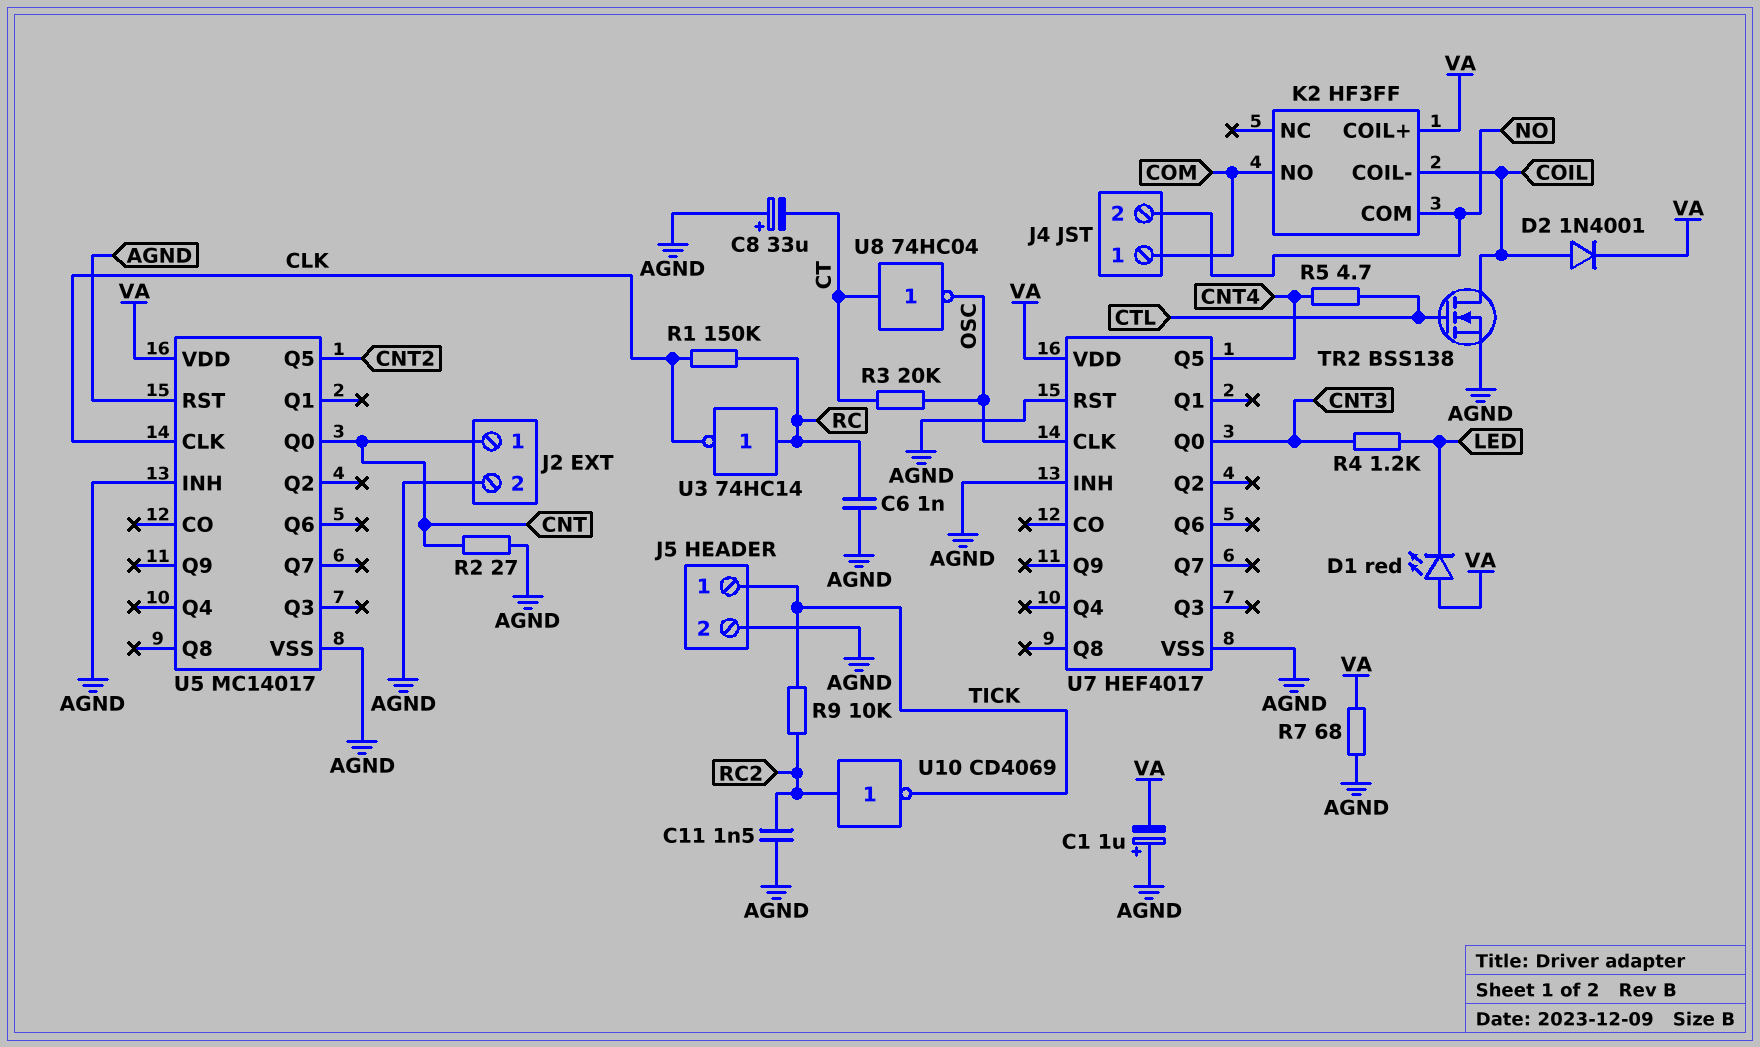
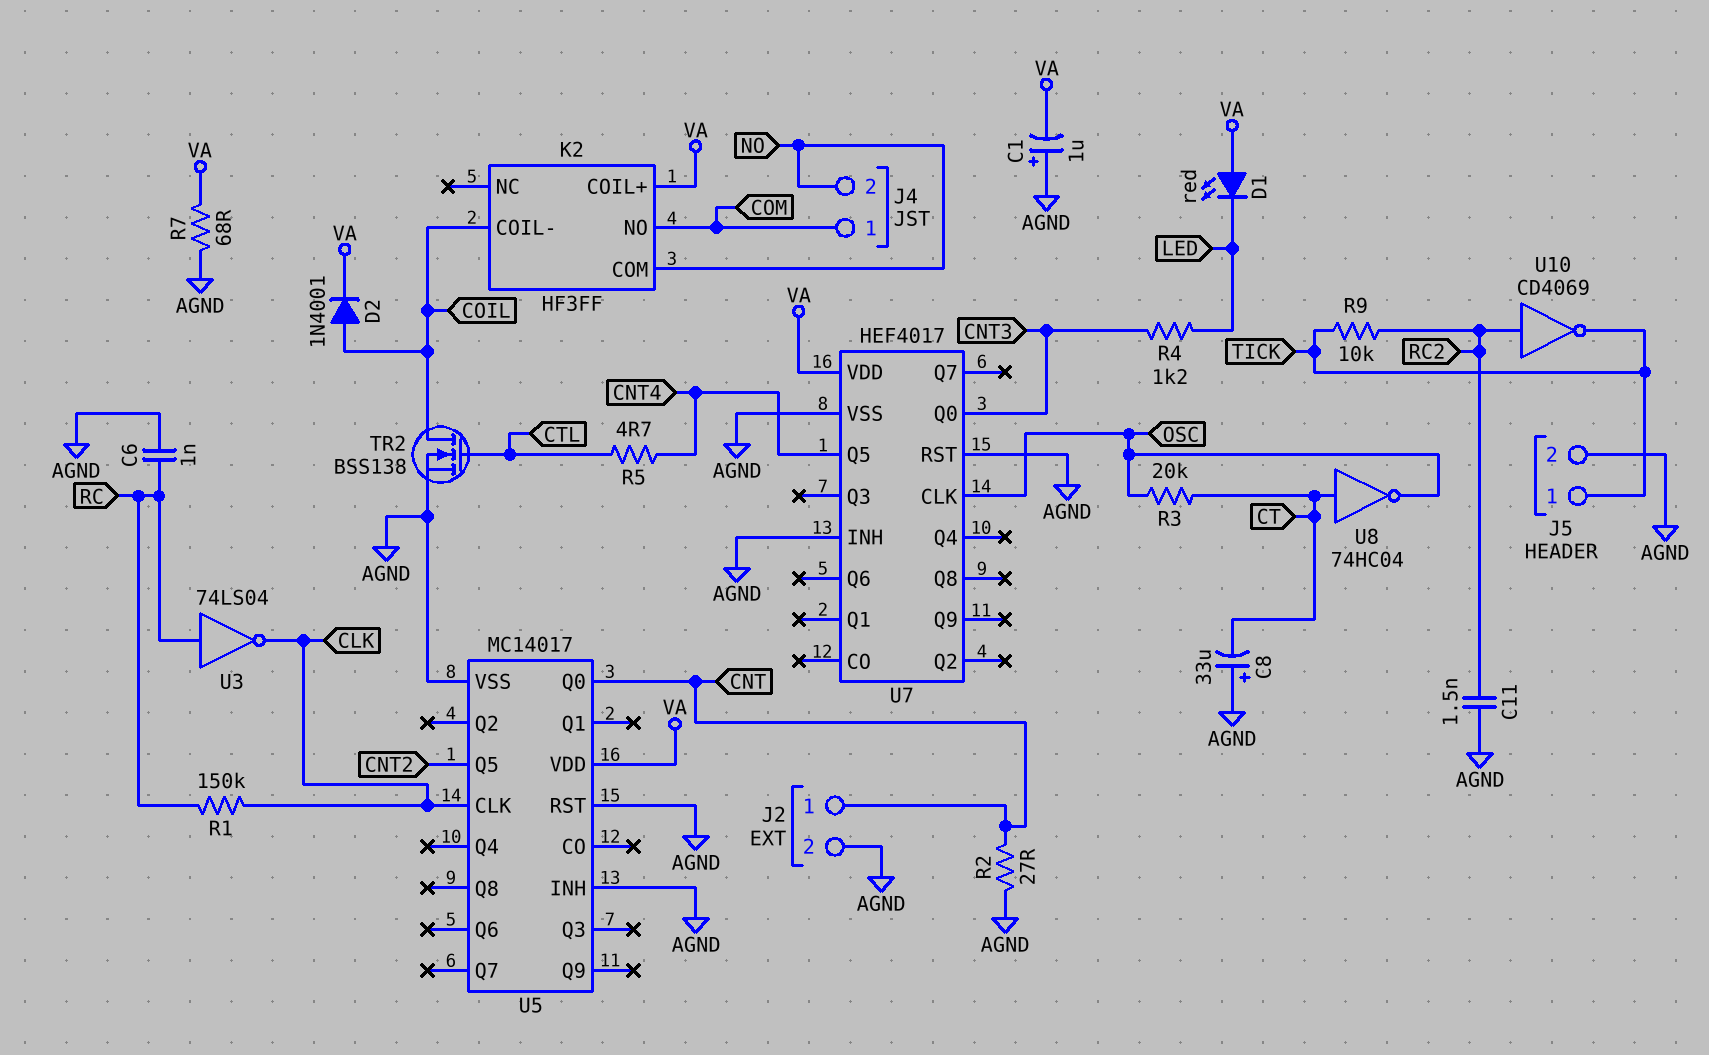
U3: NOT 74HC14 (in RC, out CLK) -> NOT 74LS04 (in RC, out CLK)

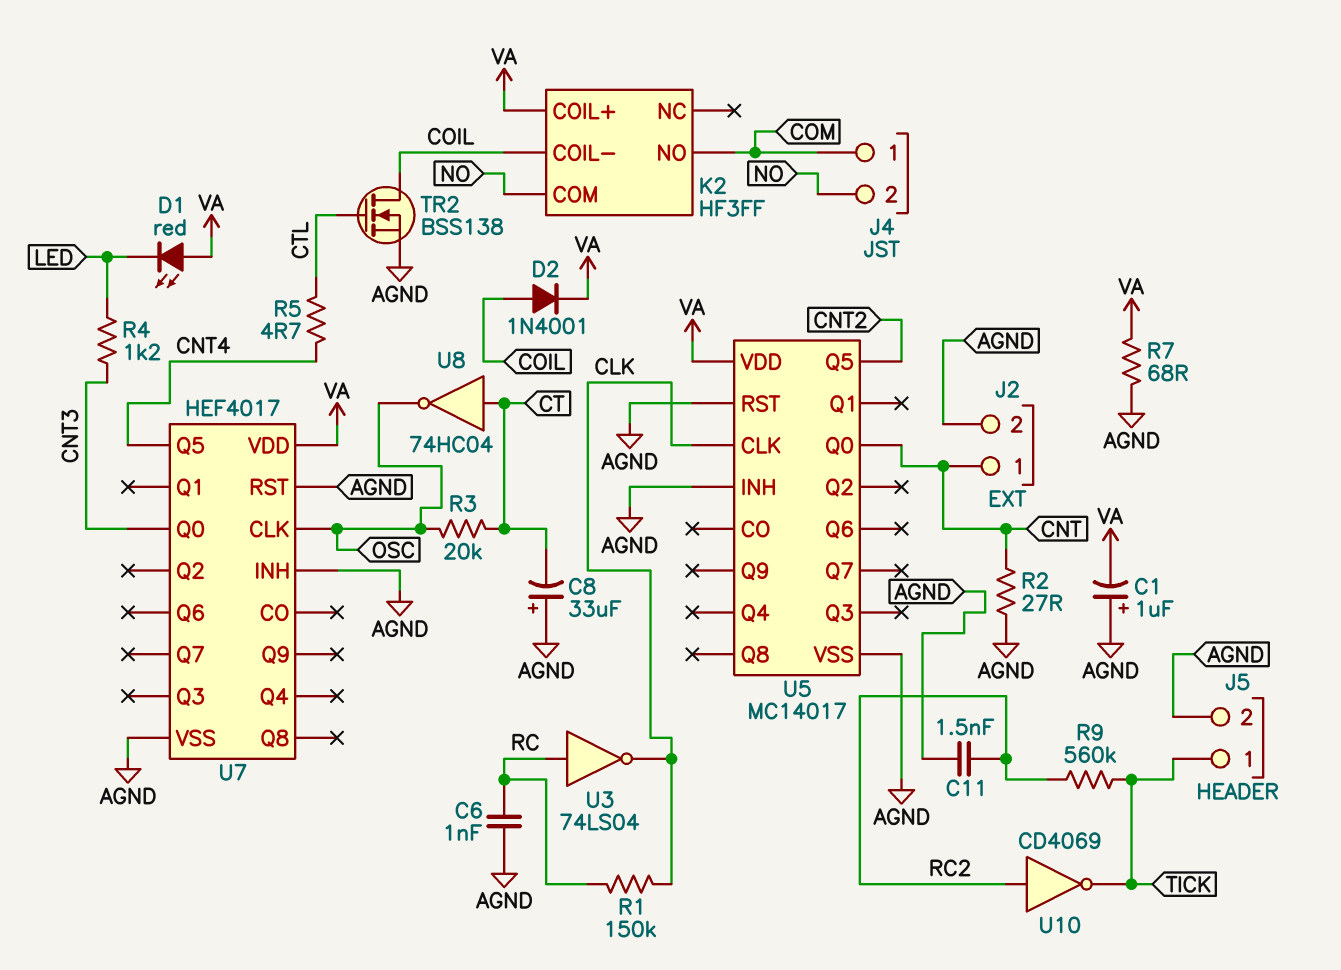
R9: 10k (RC2, TICK) -> 560k (RC2, TICK)

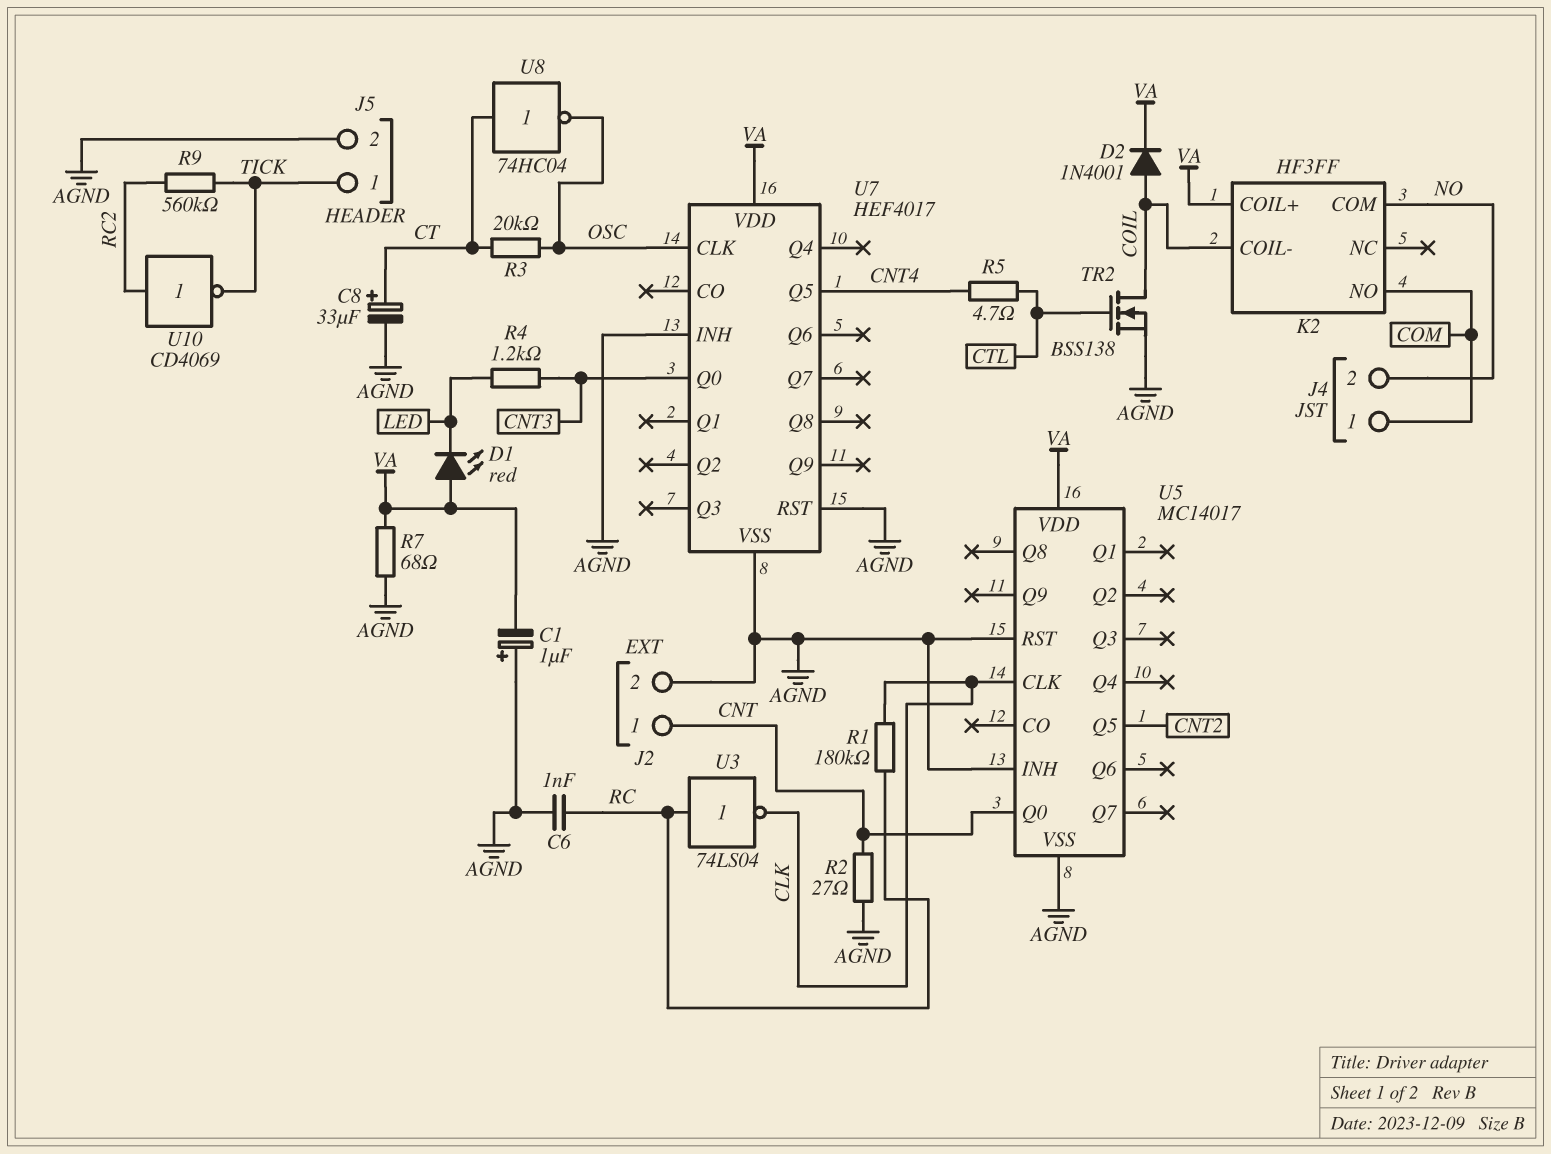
C8: 33uF (plus AGND, minus CT) -> 33uF (plus CT, minus AGND)
C11: 1.5nF (AGND, RC2) -> none
R1: 150k (CLK, RC) -> 180k (CLK, RC)

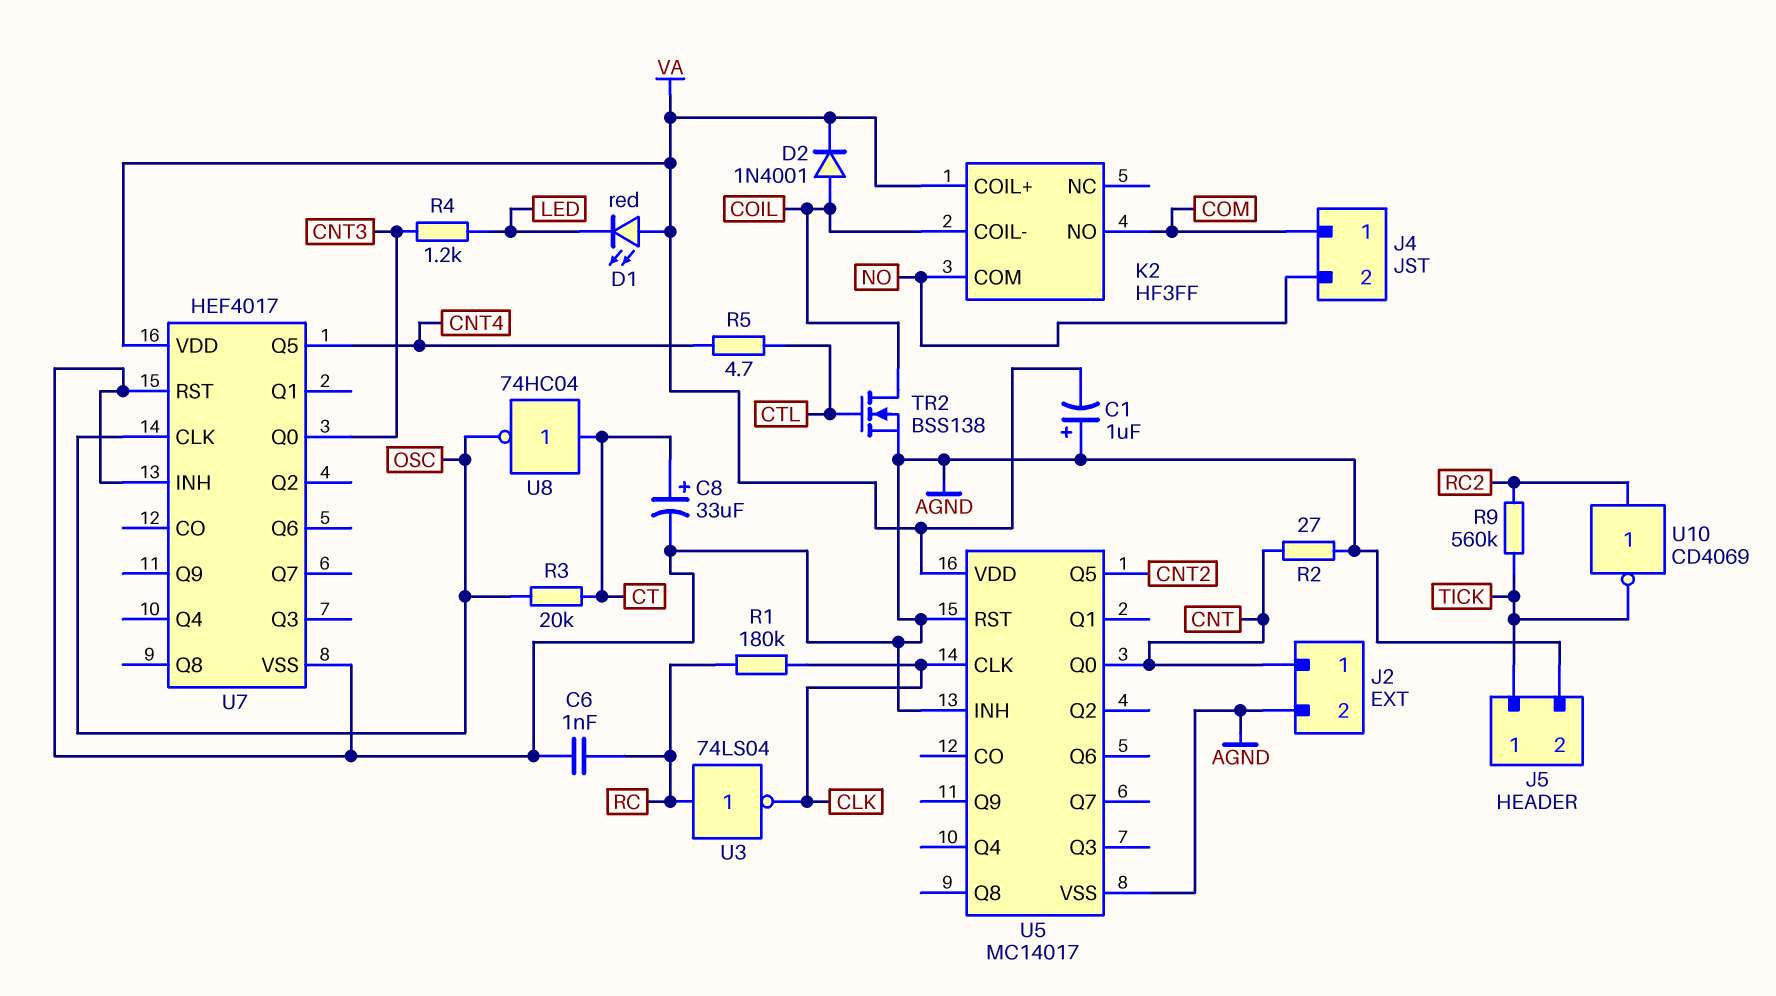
R7: 68 (AGND, VA) -> none

